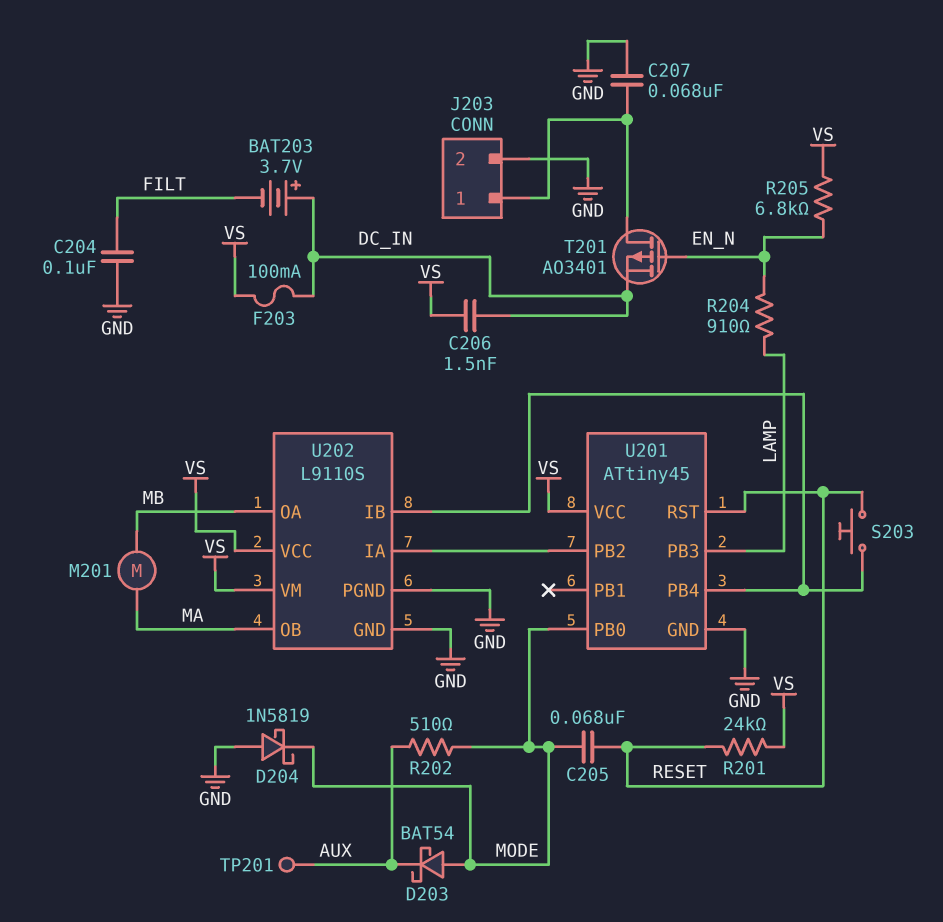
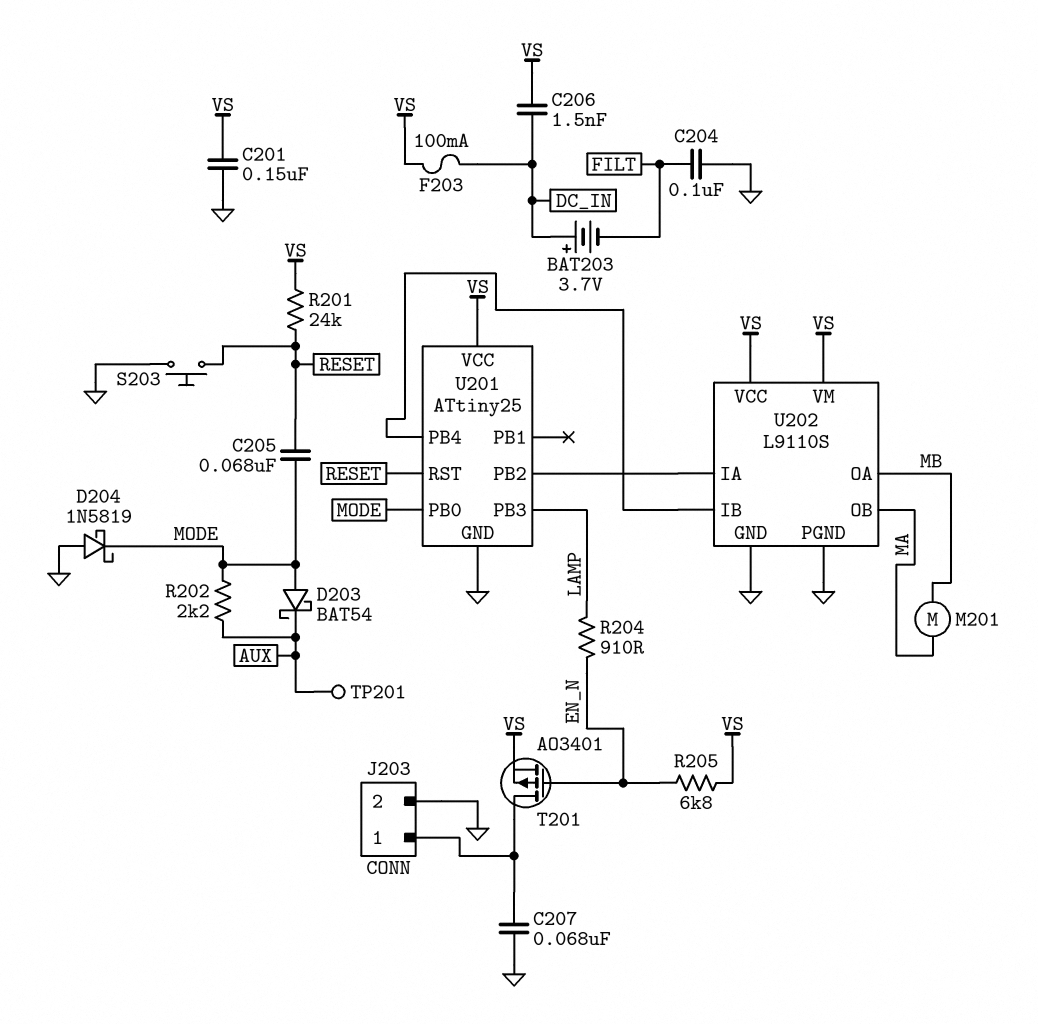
C201: none -> 150nF (GND, VS)
R202: 510 (AUX, MODE) -> 2.2k (AUX, MODE)
S203: button (RESET, U201/PB4) -> button (GND, RESET)
T201: PMOS AO3401 (G EN_N, D J203/1, S DC_IN) -> PMOS AO3401 (G EN_N, D J203/1, S VS)
U201: ATtiny45 -> ATtiny25

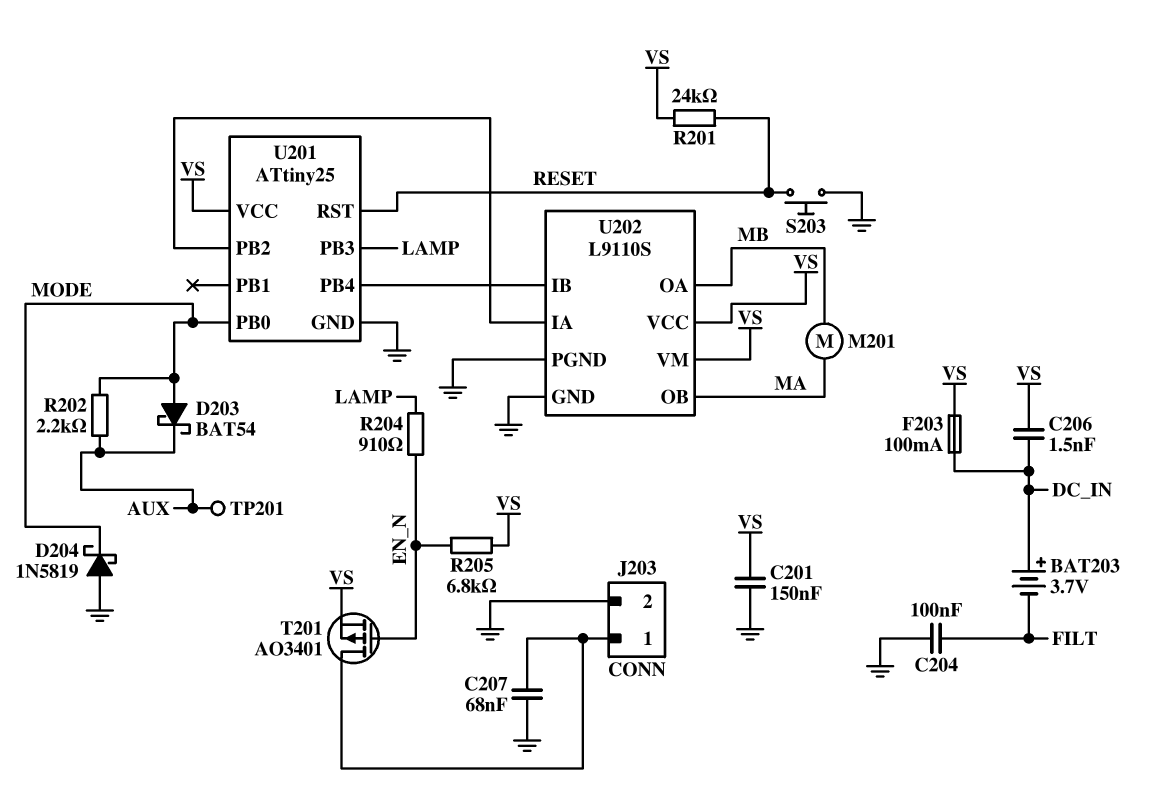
C205: 68nF (MODE, RESET) -> none

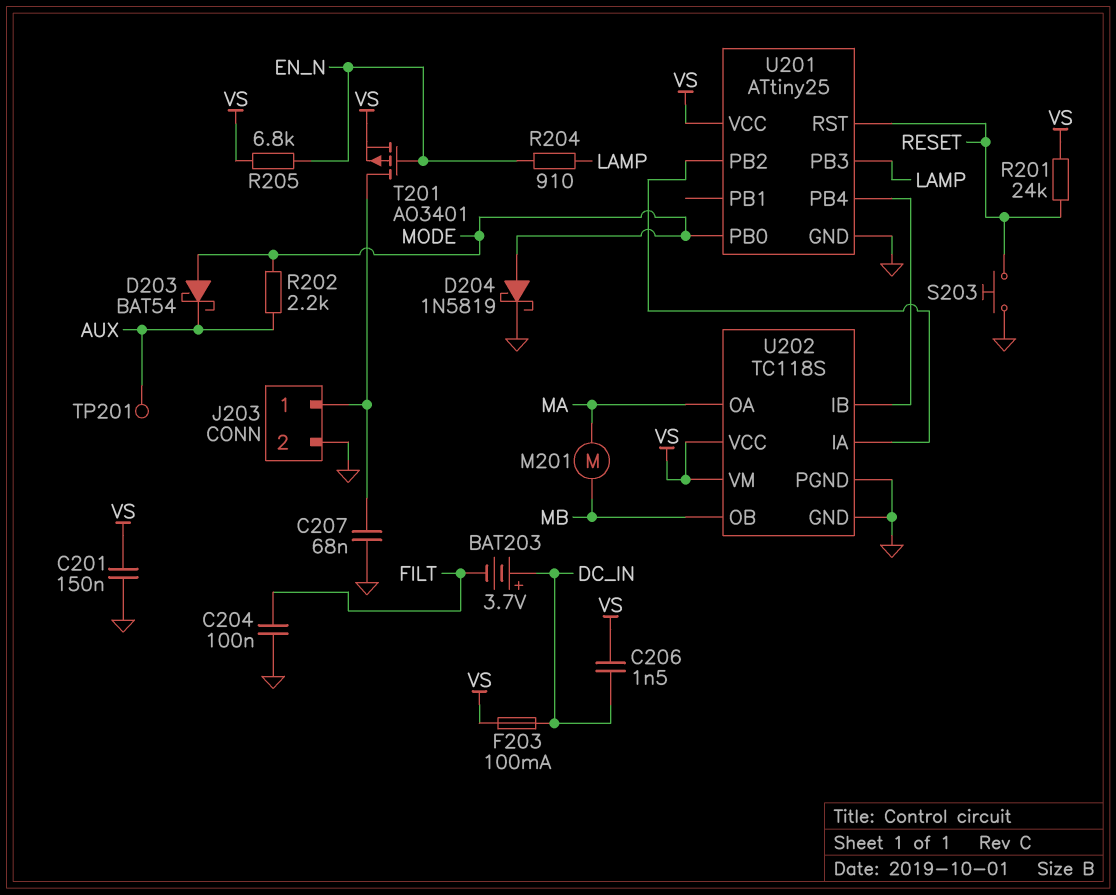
D204: schottky 1N5819 (A GND, K MODE) -> schottky 1N5819 (A MODE, K GND)
U202: L9110S -> TC118S
U202 pin OA: MB -> MA
U202 pin OB: MA -> MB

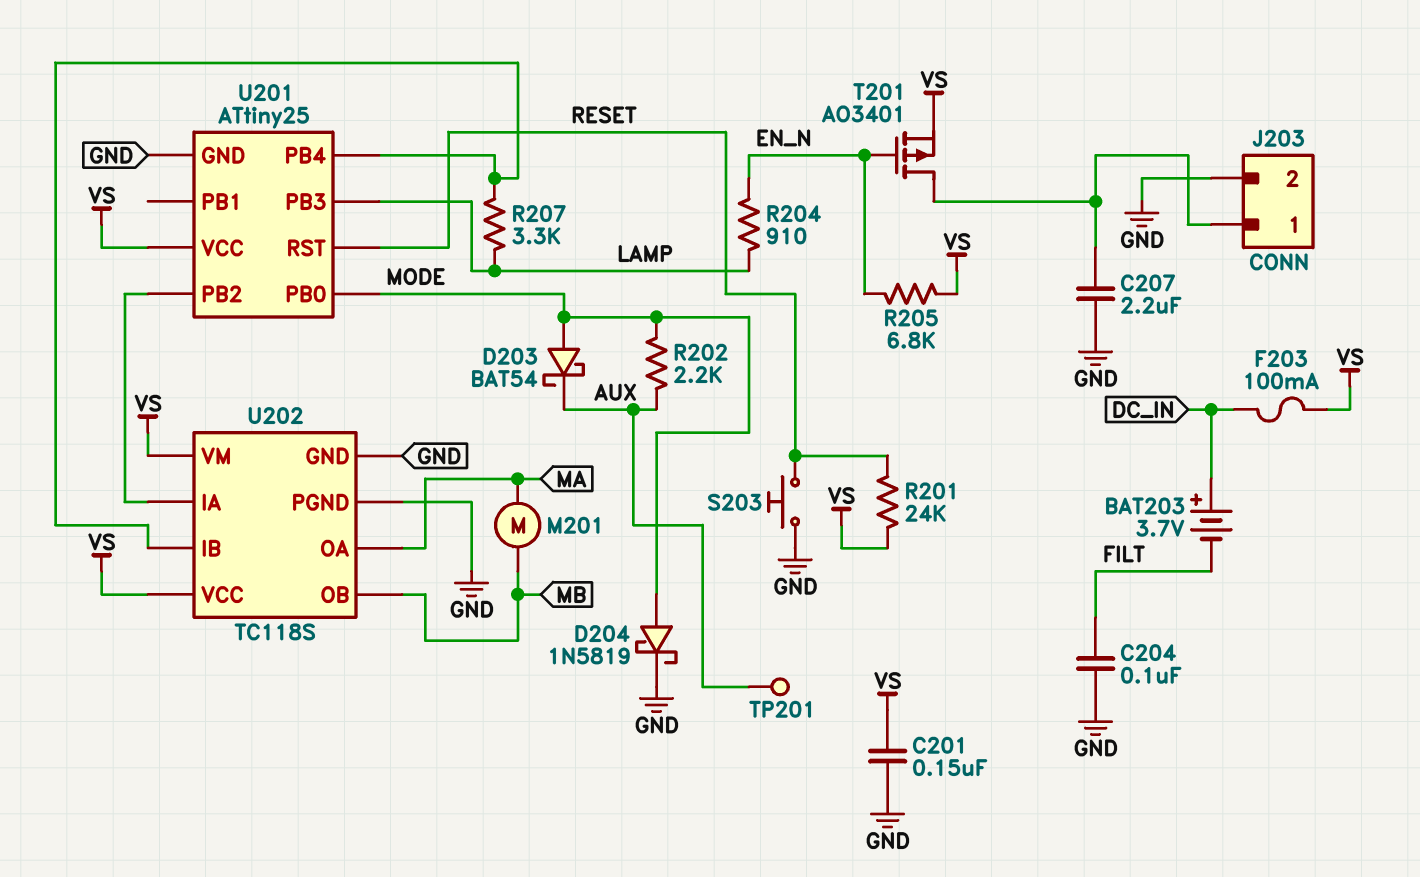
C206: 1.5nF (DC_IN, VS) -> none
C207: 68nF (GND, J203/1) -> 2.2uF (GND, J203/1)
R207: none -> 3.3k (LAMP, U201/PB4)

